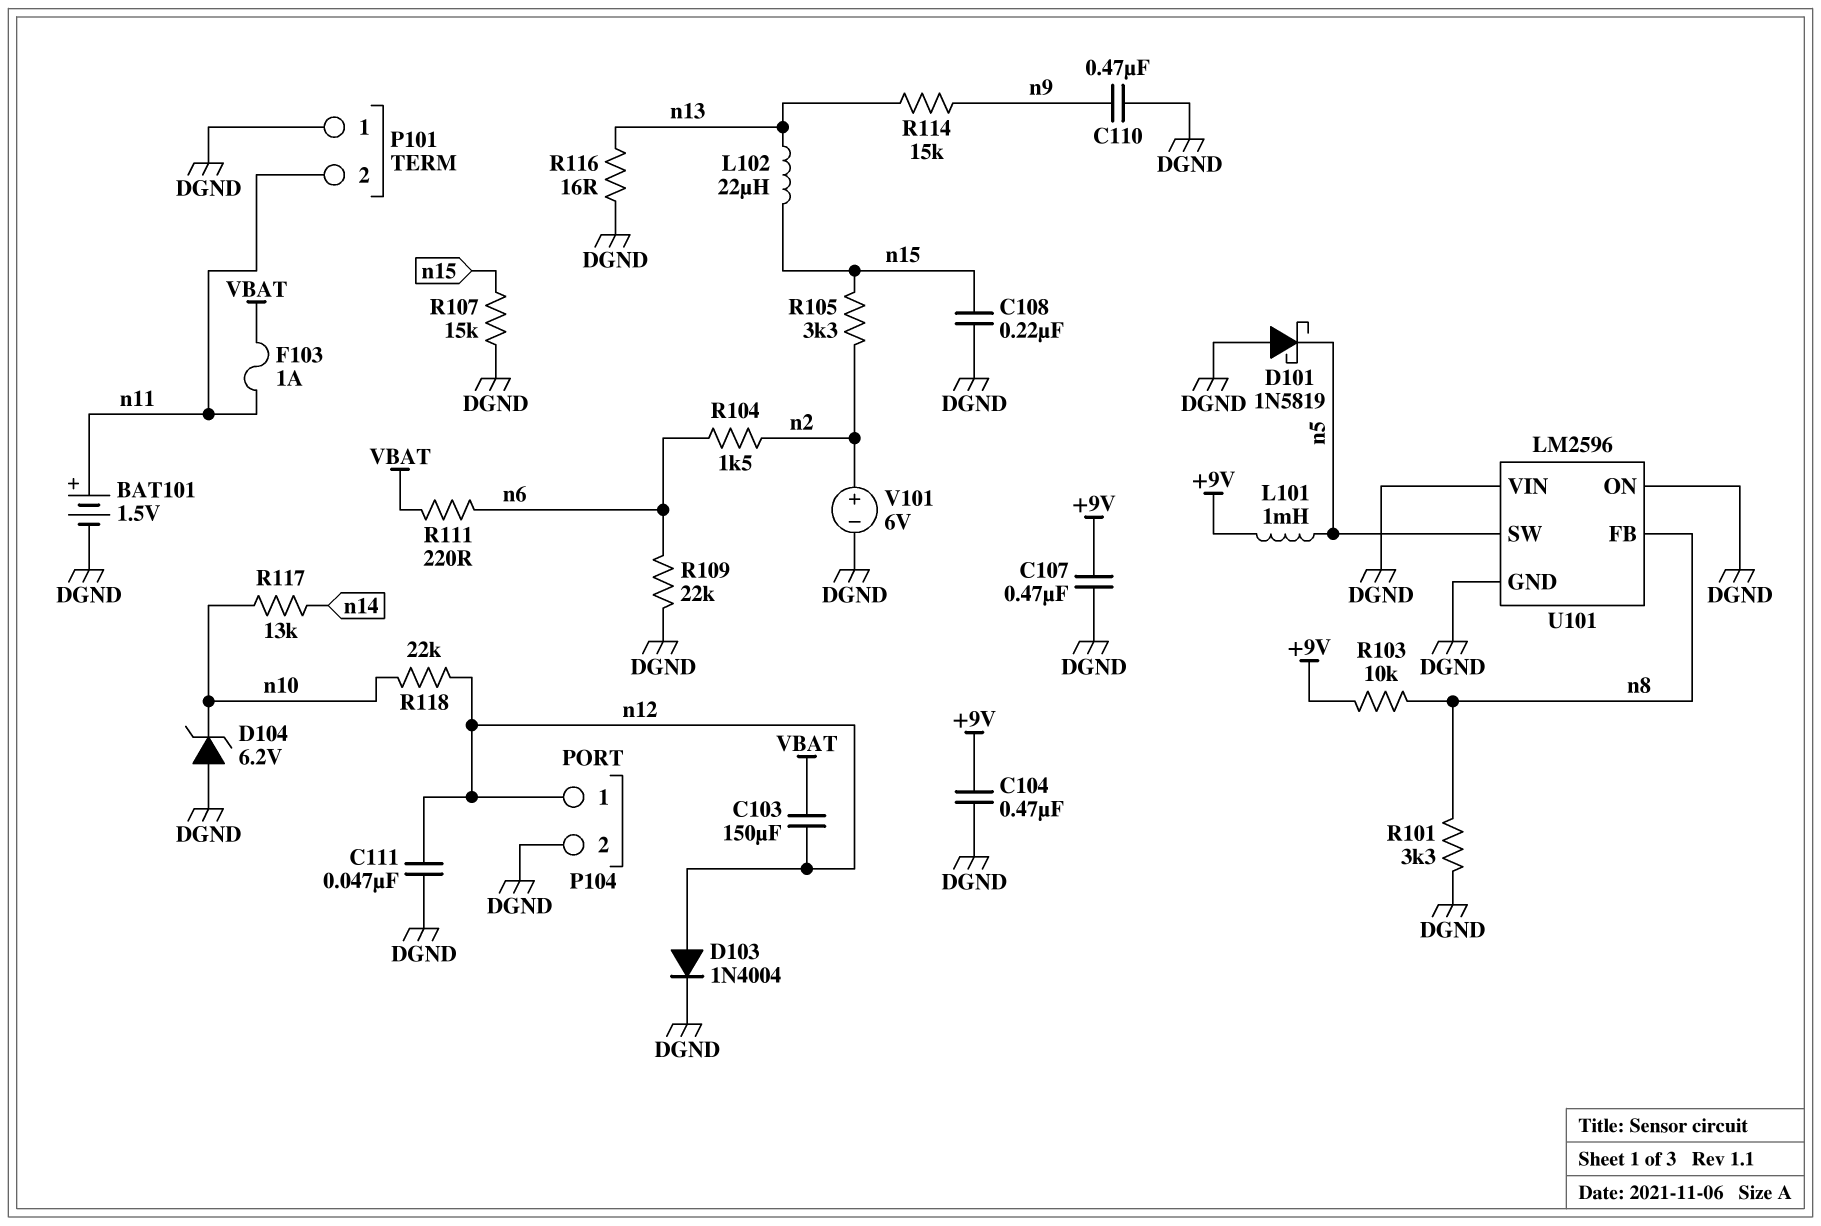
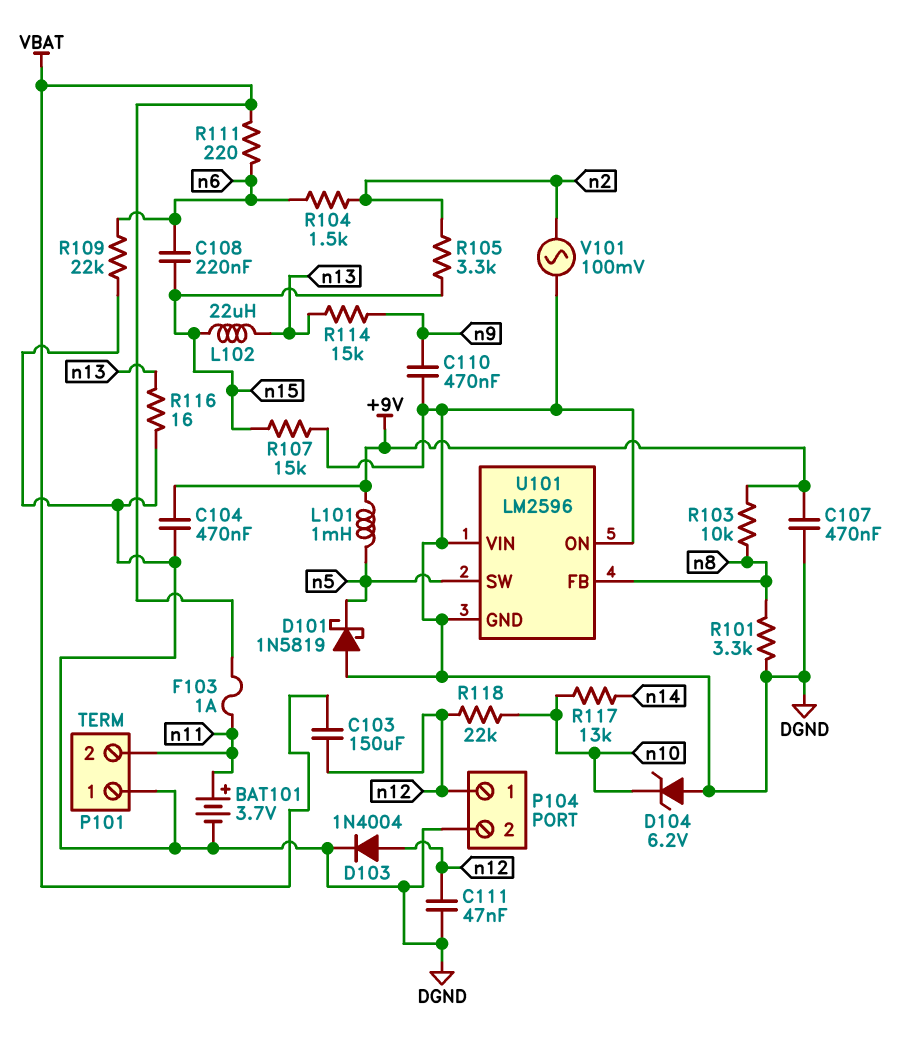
BAT101: 1.5V (plus n11, minus DGND) -> 3.7V (plus n11, minus DGND)
C108: 220nF (DGND, n15) -> 220nF (n6, n15)
V101: 6V (plus n2, minus DGND) -> AC 100mV (DGND, n2)

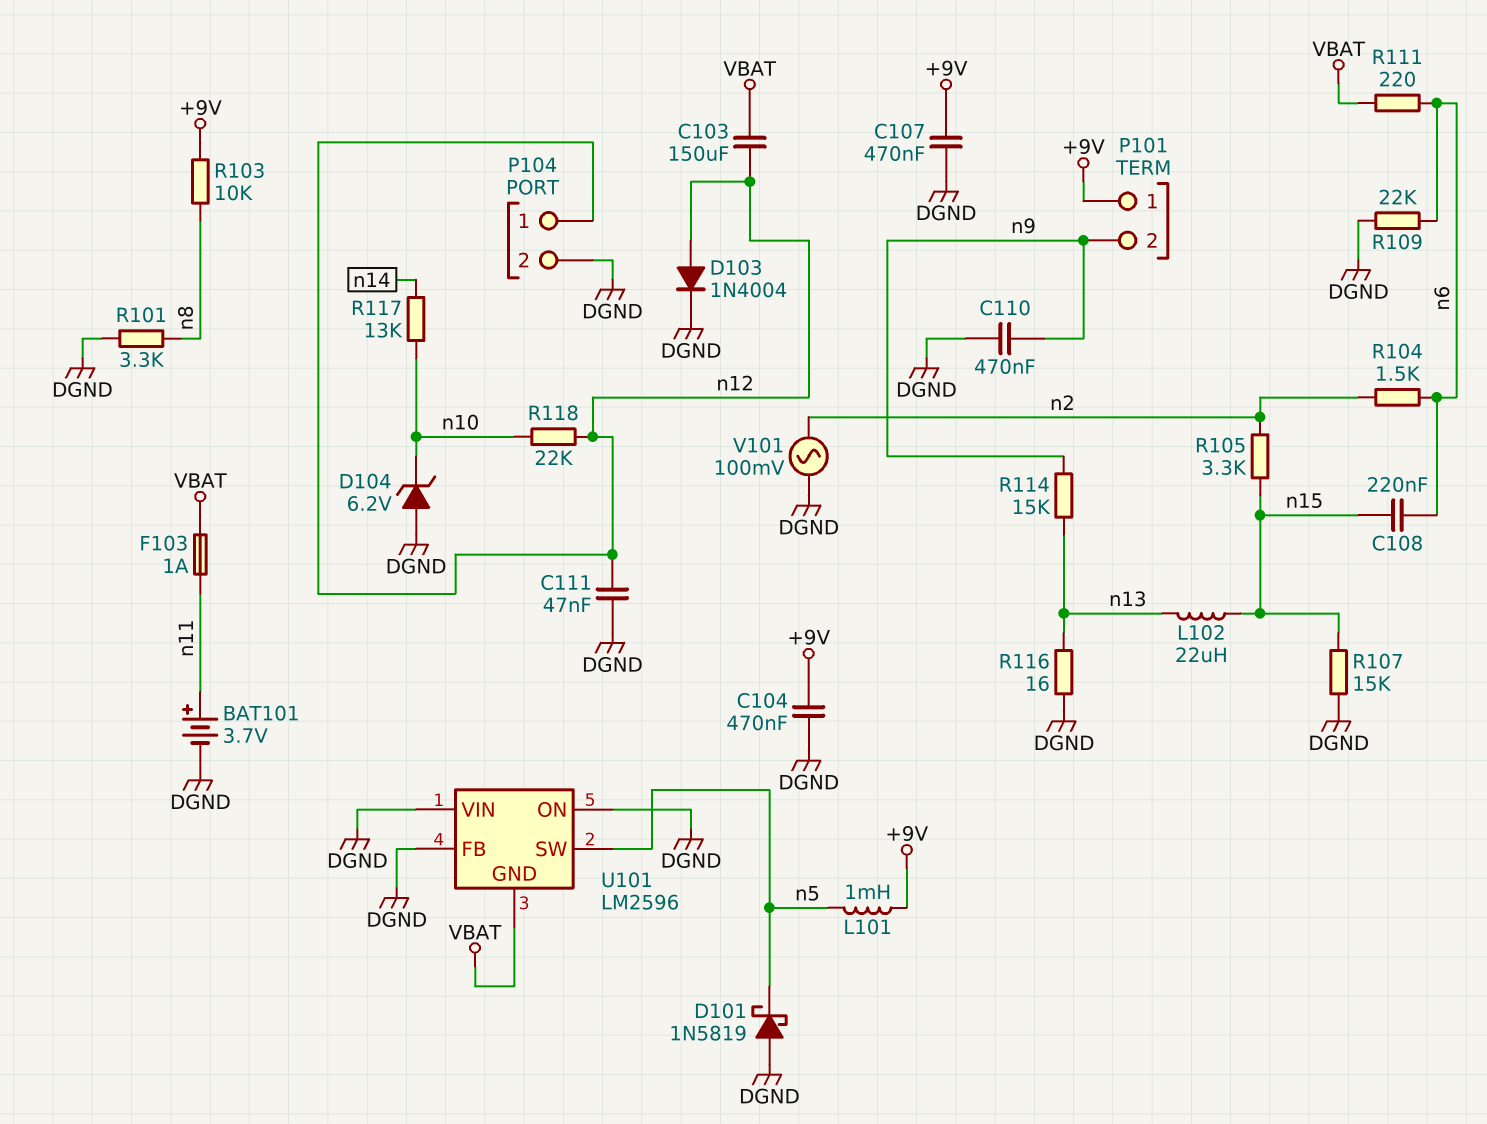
P101 pin 1: DGND -> +9V
P101 pin 2: n11 -> n9
U101 pin FB: n8 -> DGND
U101 pin GND: DGND -> VBAT

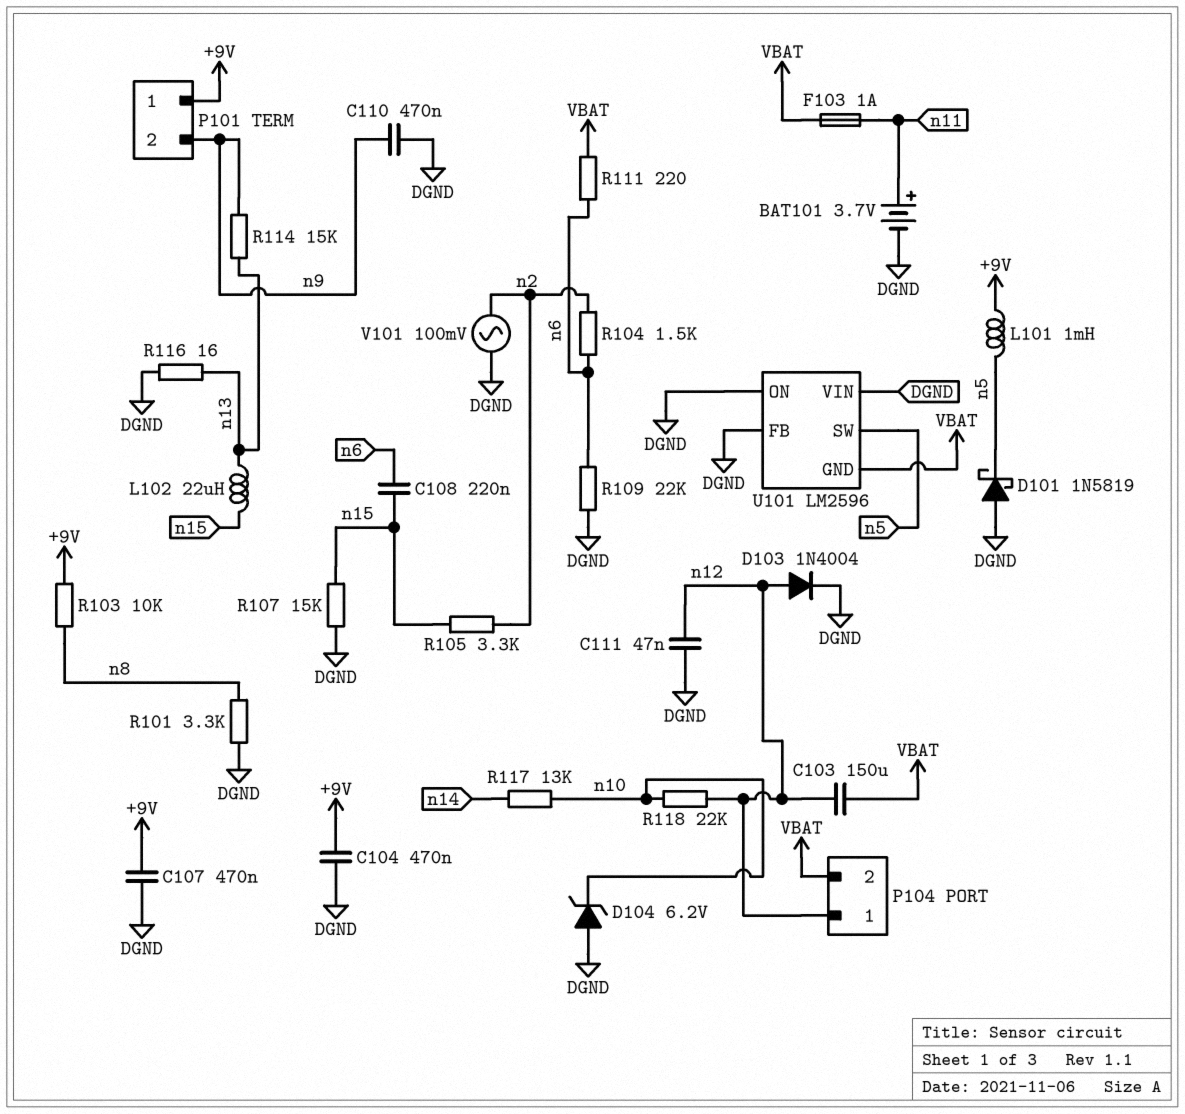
P104 pin 2: DGND -> VBAT

